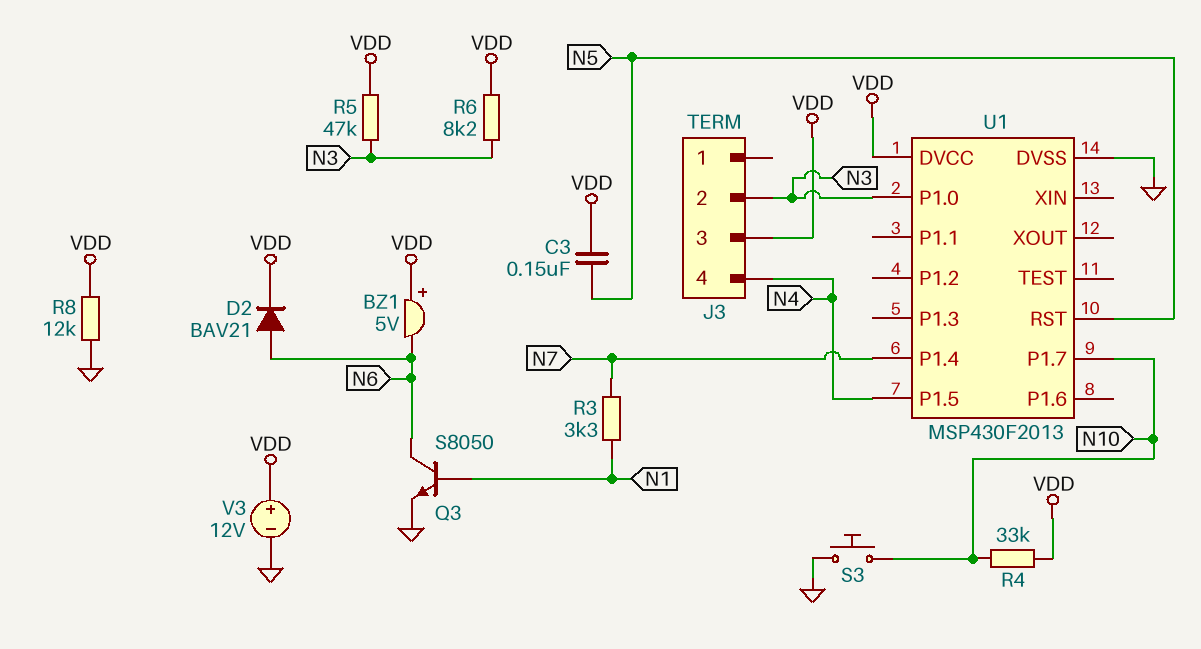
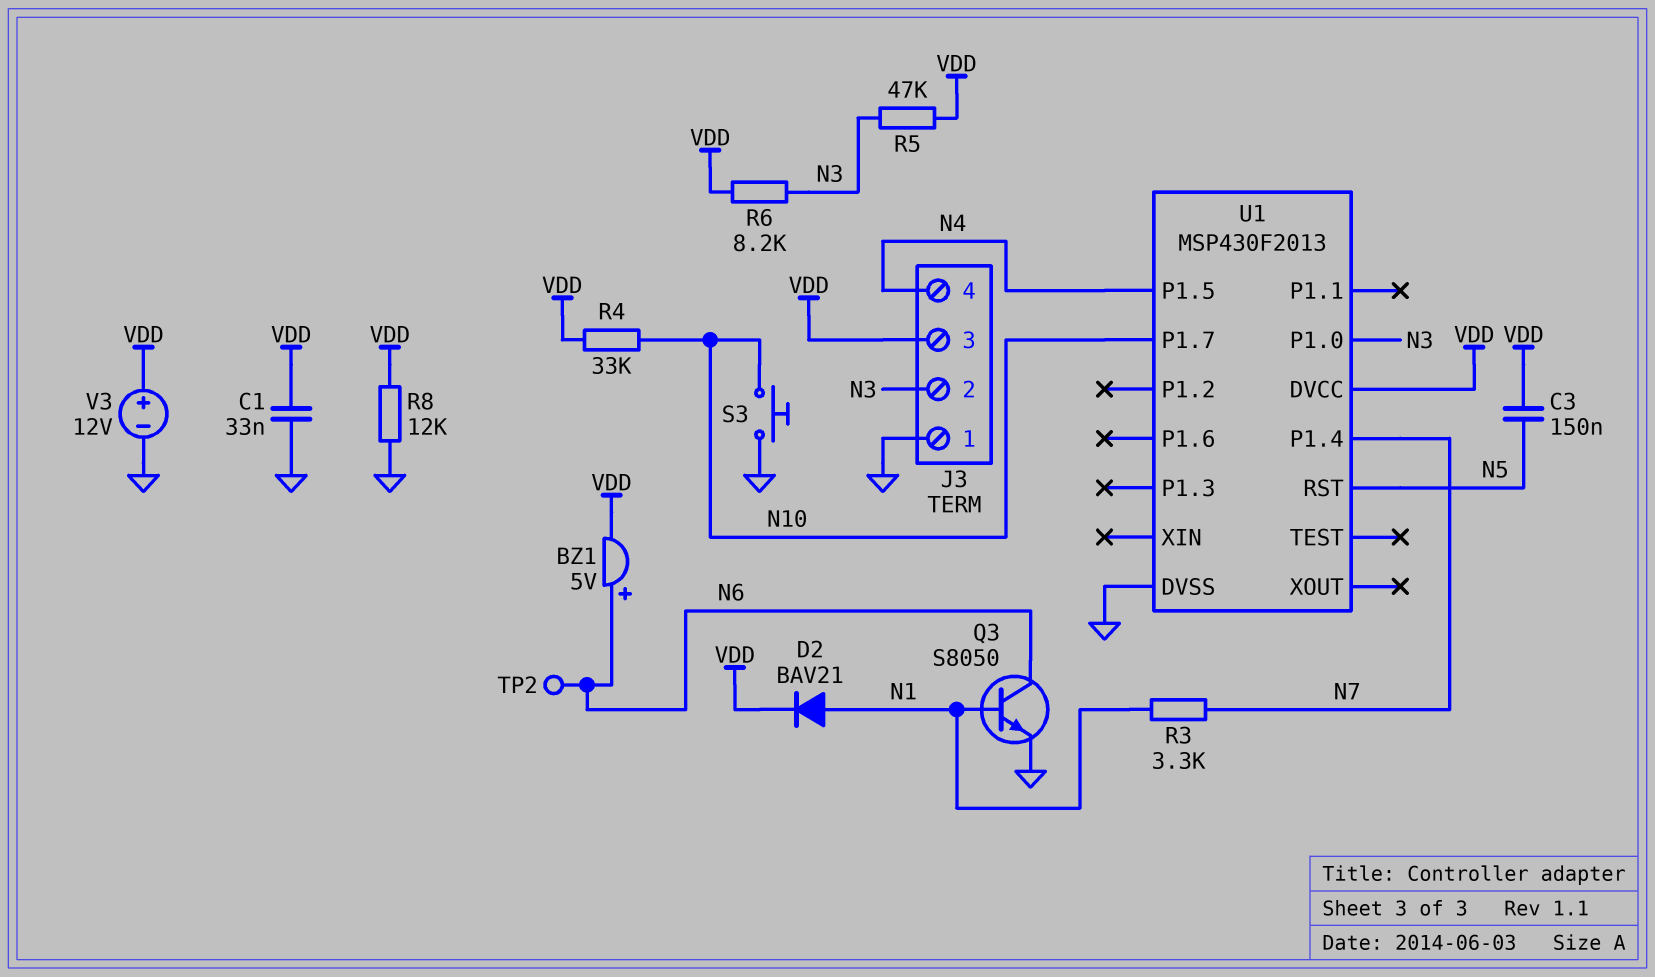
BZ1: buzzer 5V (plus VDD, minus N6) -> buzzer 5V (plus N6, minus VDD)
C1: none -> 33nF (GND, VDD)
D2: diode BAV21 (A N6, K VDD) -> diode BAV21 (A N1, K VDD)
J3 pin 1: none -> GND
TP2: none -> test point (N6)

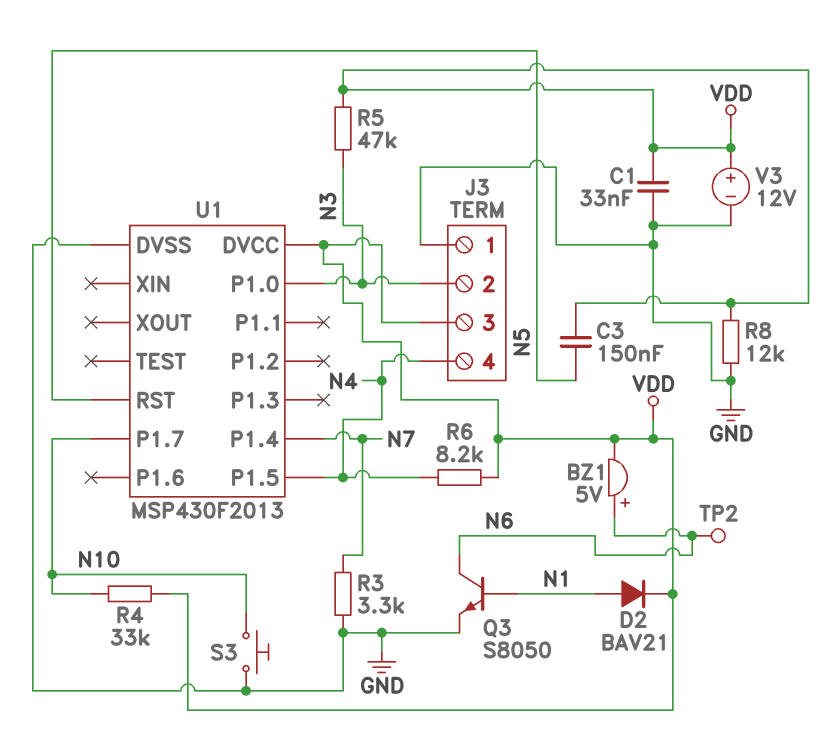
R3: 3.3k (N1, N7) -> 3.3k (GND, N7)
R6: 8.2k (N3, VDD) -> 8.2k (N4, VDD)

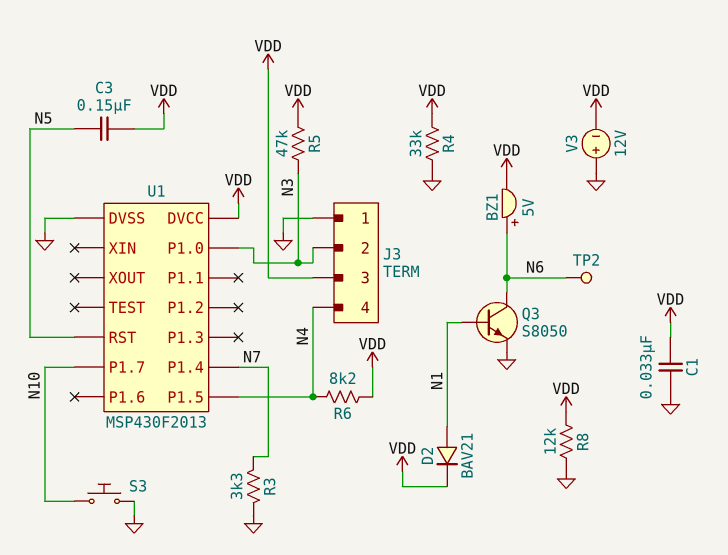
R4: 33k (N10, VDD) -> 33k (GND, VDD)
V3: 12V (plus VDD, minus GND) -> 12V (plus GND, minus VDD)

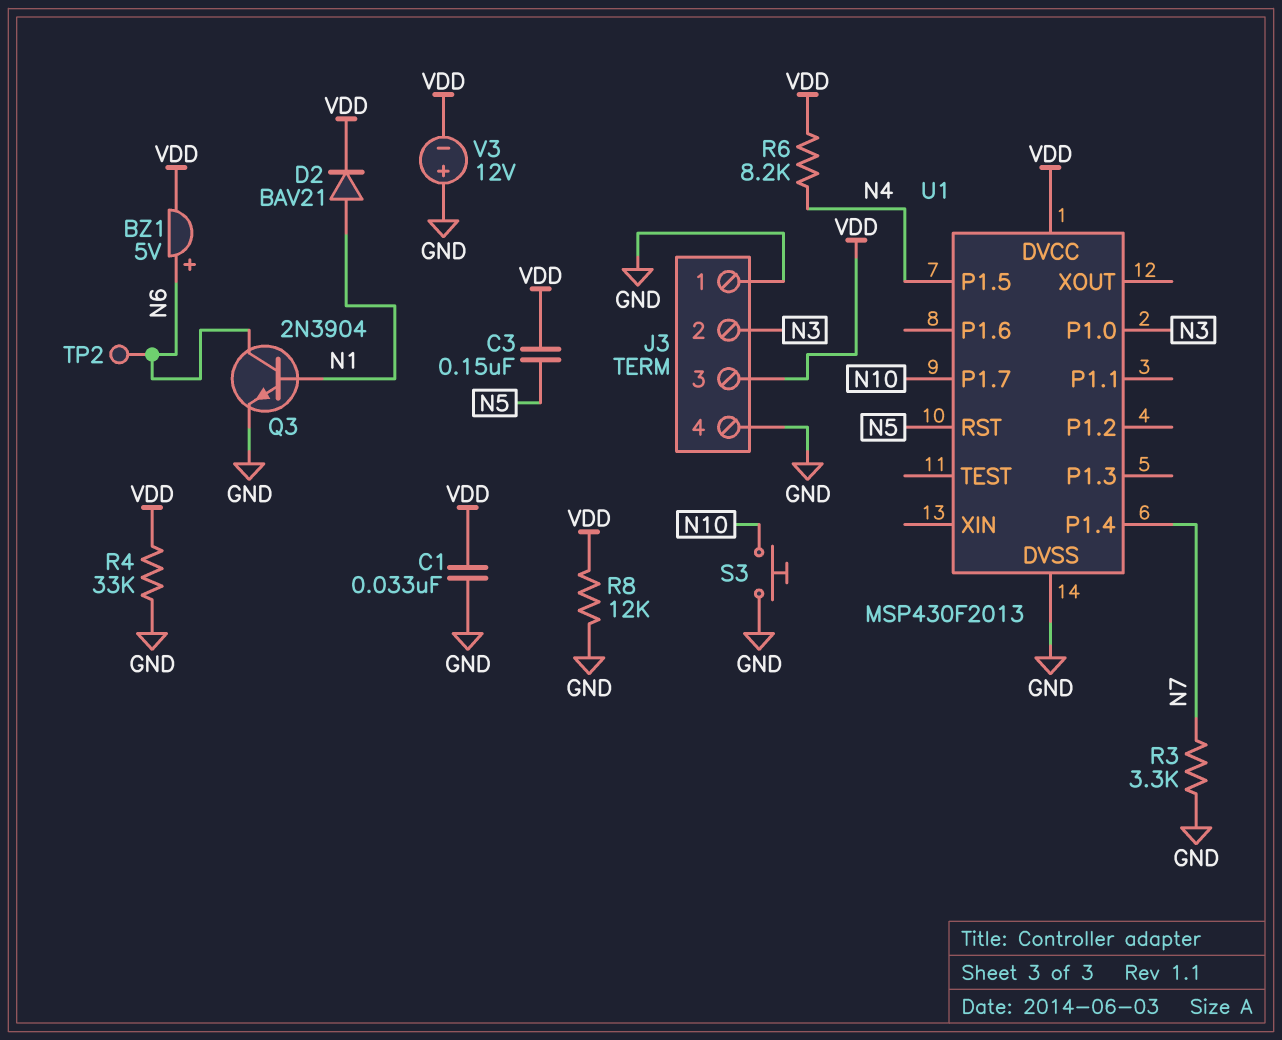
J3 pin 4: N4 -> GND
Q3: NPN S8050 (B N1, C N6, E GND) -> NPN 2N3904 (B N1, C N6, E GND)
R5: 47k (N3, VDD) -> none

